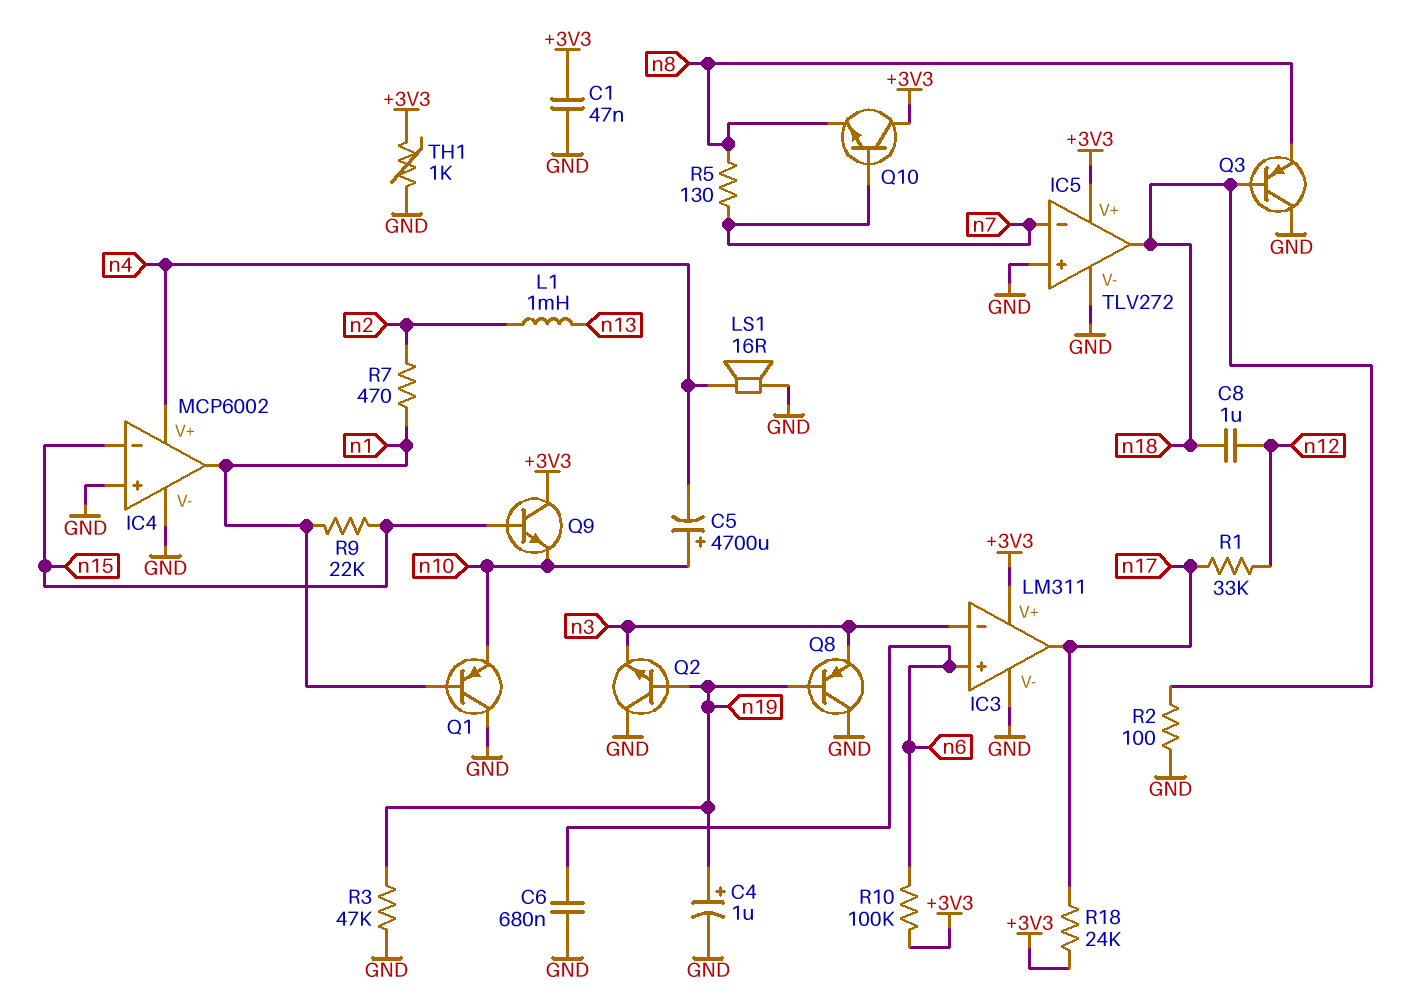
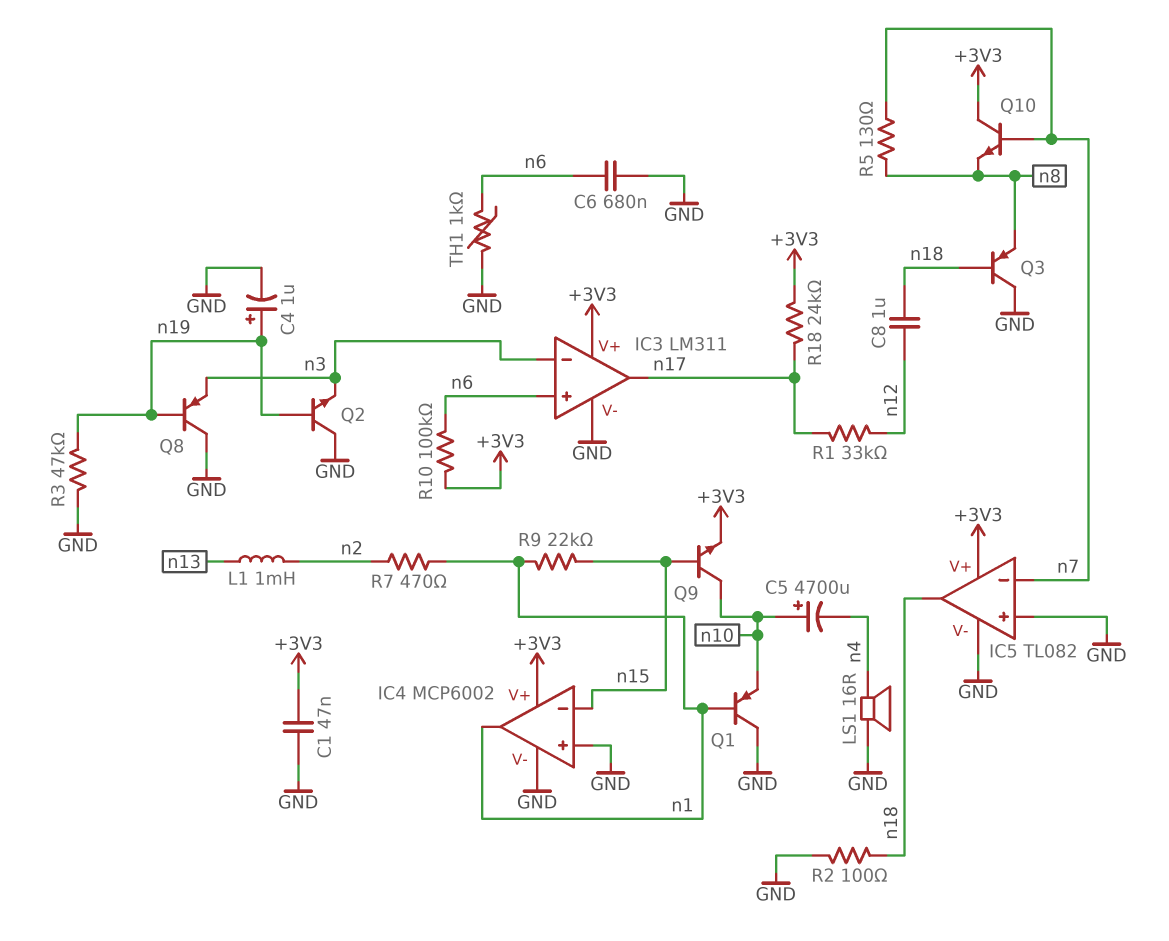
IC4 pin V+: n4 -> +3V3
IC5: TLV272 -> TL082
Q9: NPN (B n15, C +3V3, E n10) -> NPN (B n15, C n10, E +3V3)
TH1: 1k (+3V3, GND) -> 1k (GND, n6)

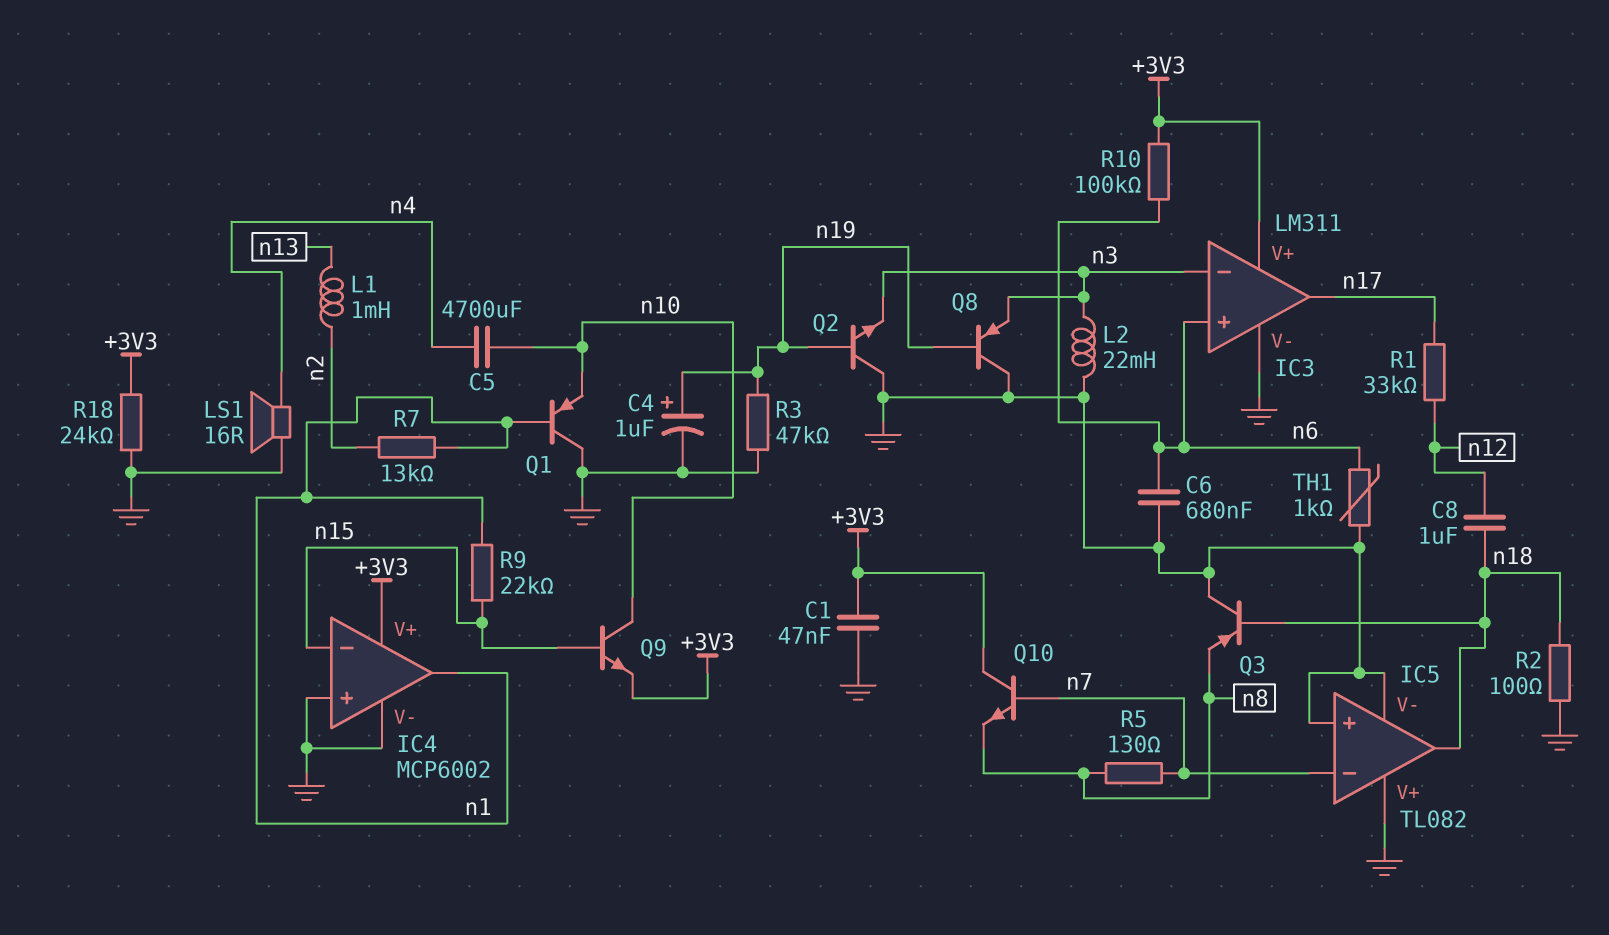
C5: 4700uF (plus n10, minus n4) -> 4700uF (n4, n10)
IC5 pin V+: +3V3 -> GND
L2: none -> 22mH (GND, n3)
R7: 470 (n1, n2) -> 13k (n1, n2)
R18: 24k (+3V3, n17) -> 24k (+3V3, GND)

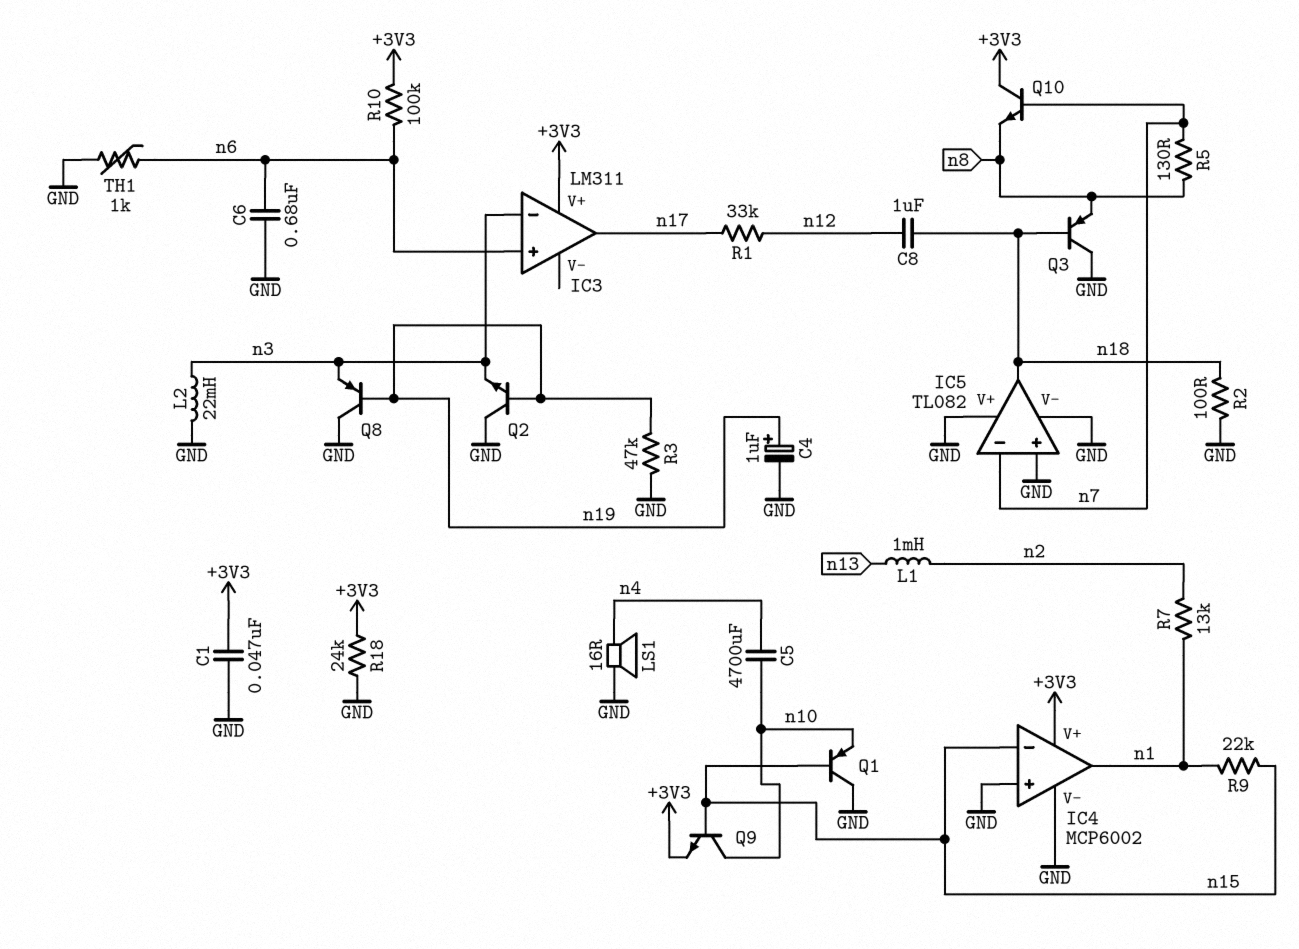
IC3 pin V-: GND -> none
Q1: PNP (B n1, C GND, E n10) -> PNP (B n15, C GND, E n10)

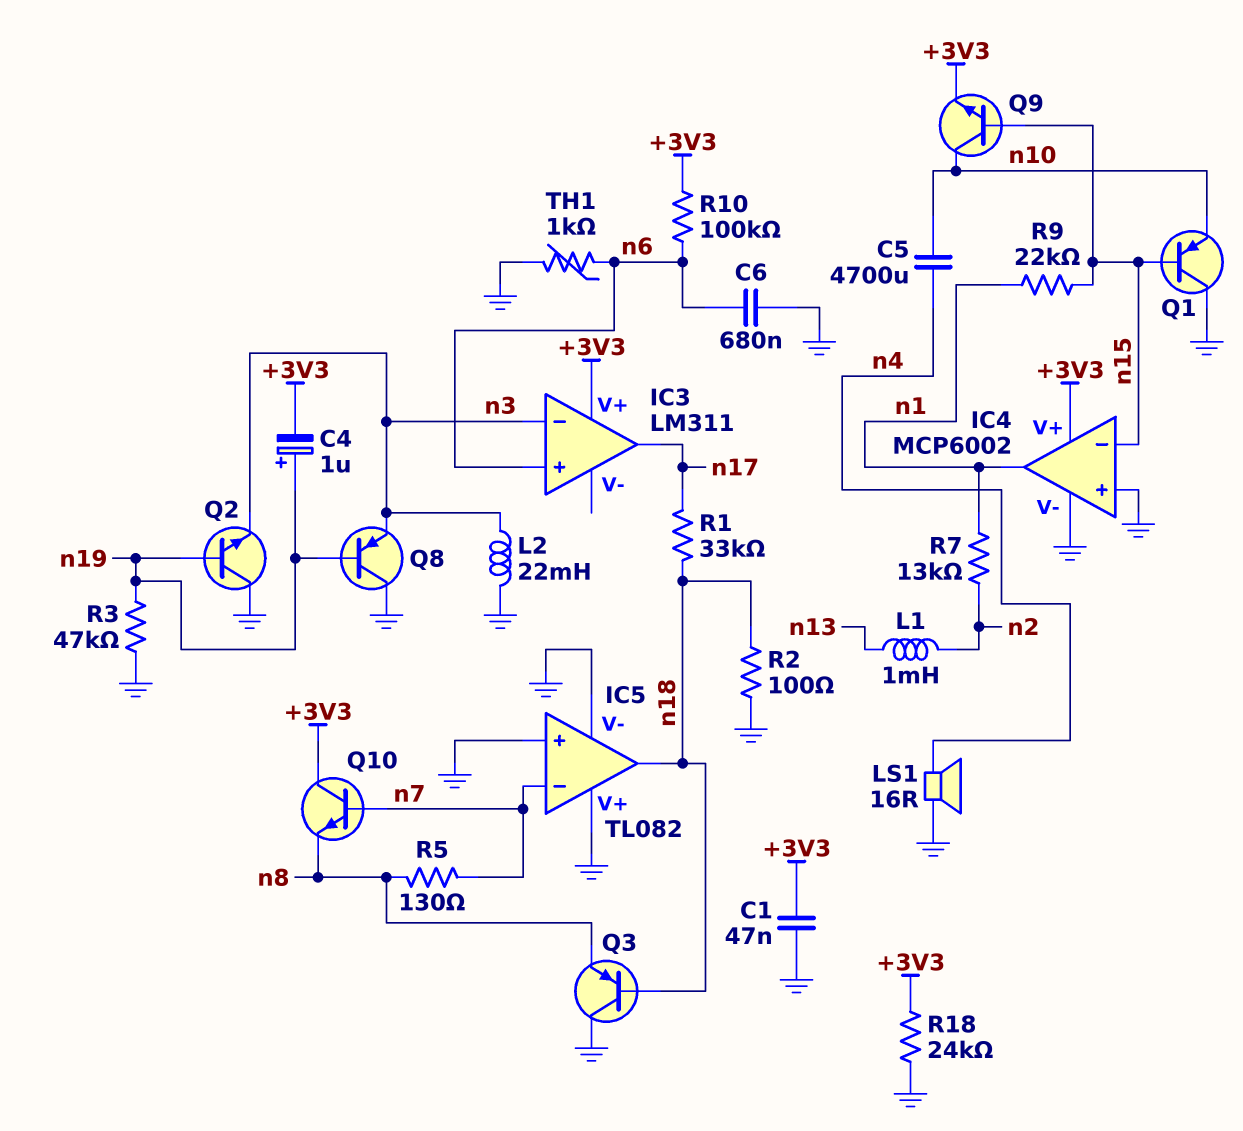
C4: 1uF (plus n19, minus GND) -> 1uF (plus n19, minus +3V3)
C8: 1uF (n12, n18) -> none
R1: 33k (n12, n17) -> 33k (n17, n18)

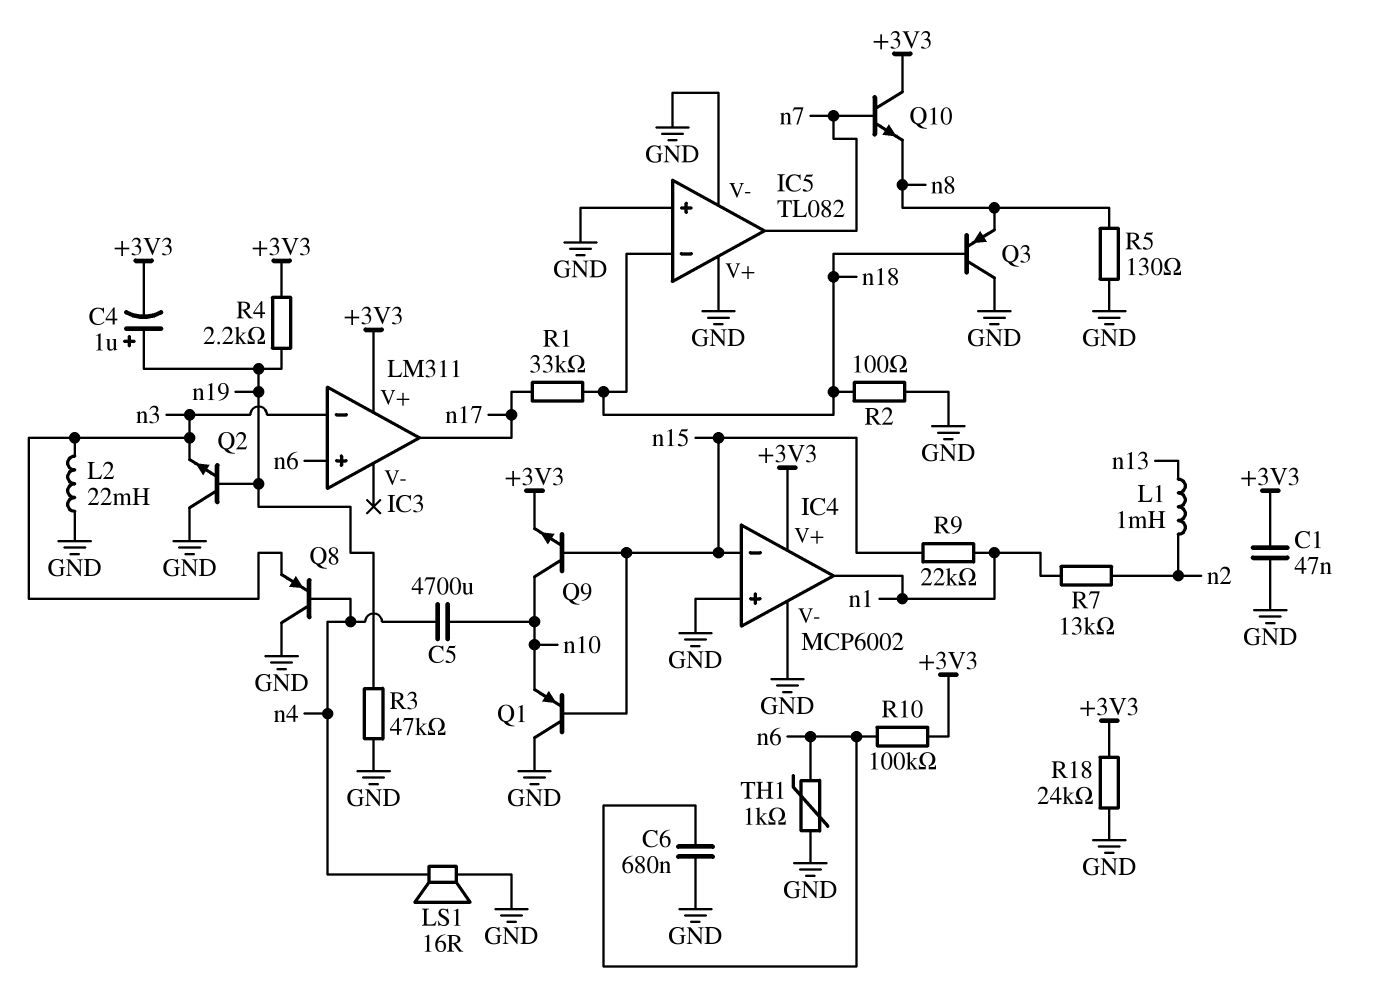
IC5 pin in-: n7 -> n18
IC5 pin out: n18 -> n7
Q8: PNP (B n19, C GND, E n3) -> PNP (B n4, C GND, E n3)
R4: none -> 2.2k (+3V3, n19)
R5: 130 (n7, n8) -> 130 (GND, n8)

